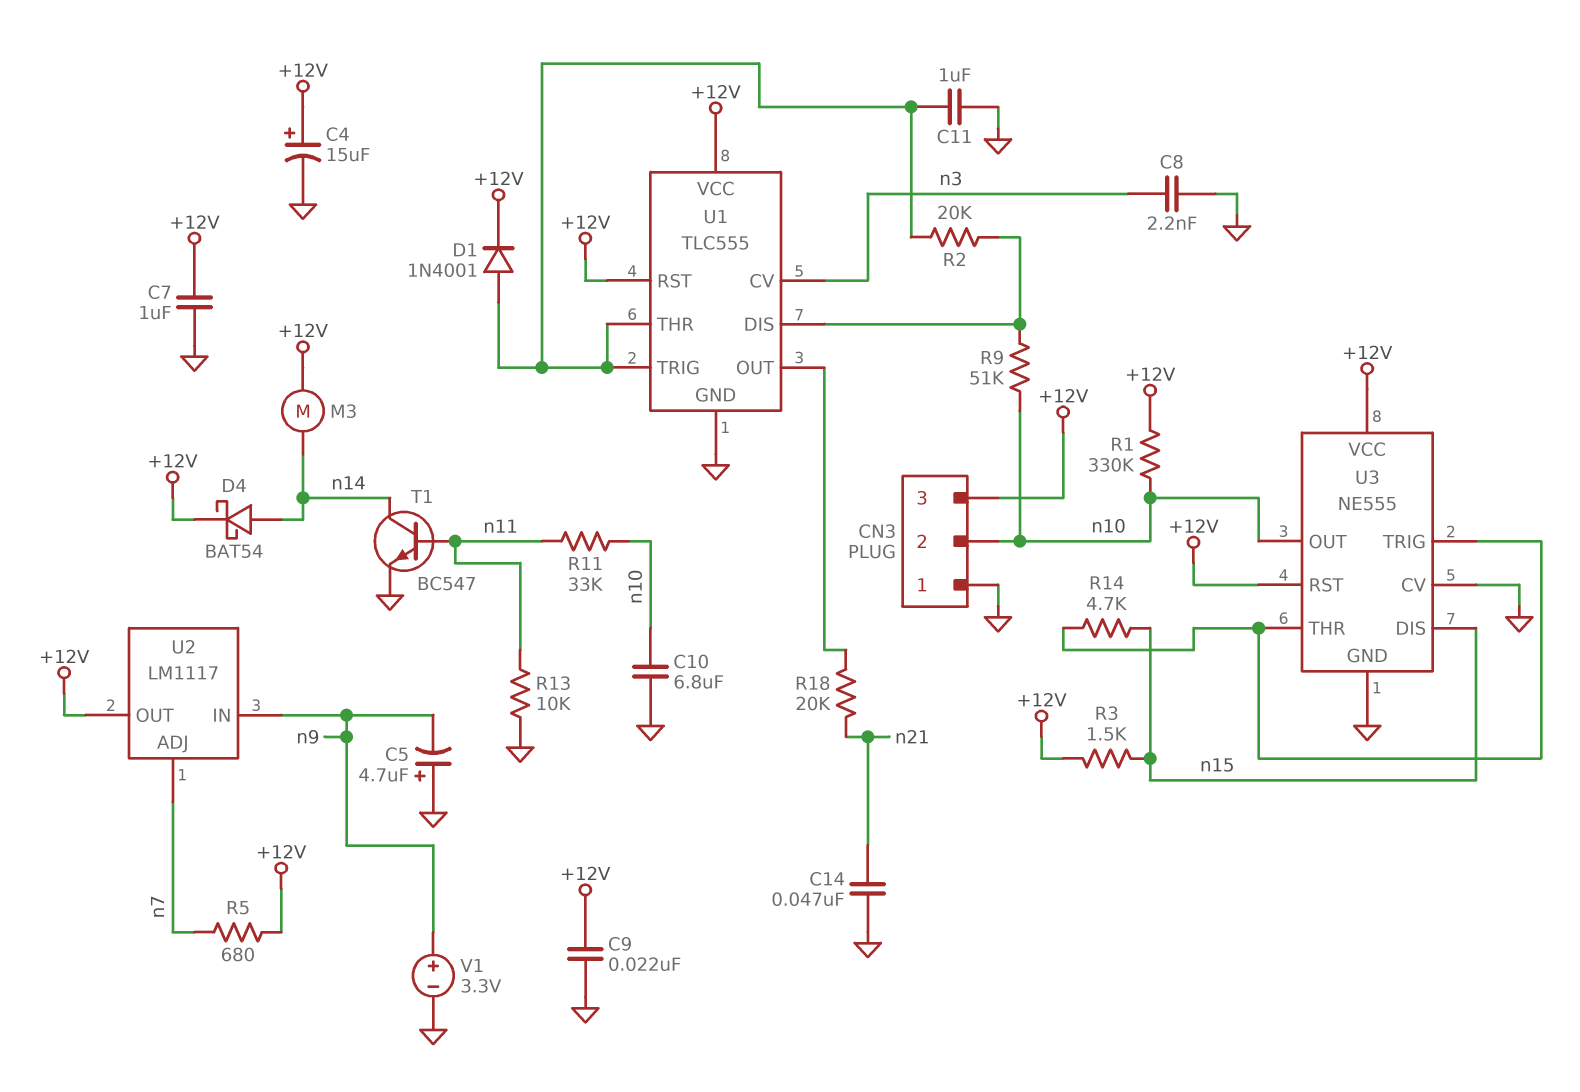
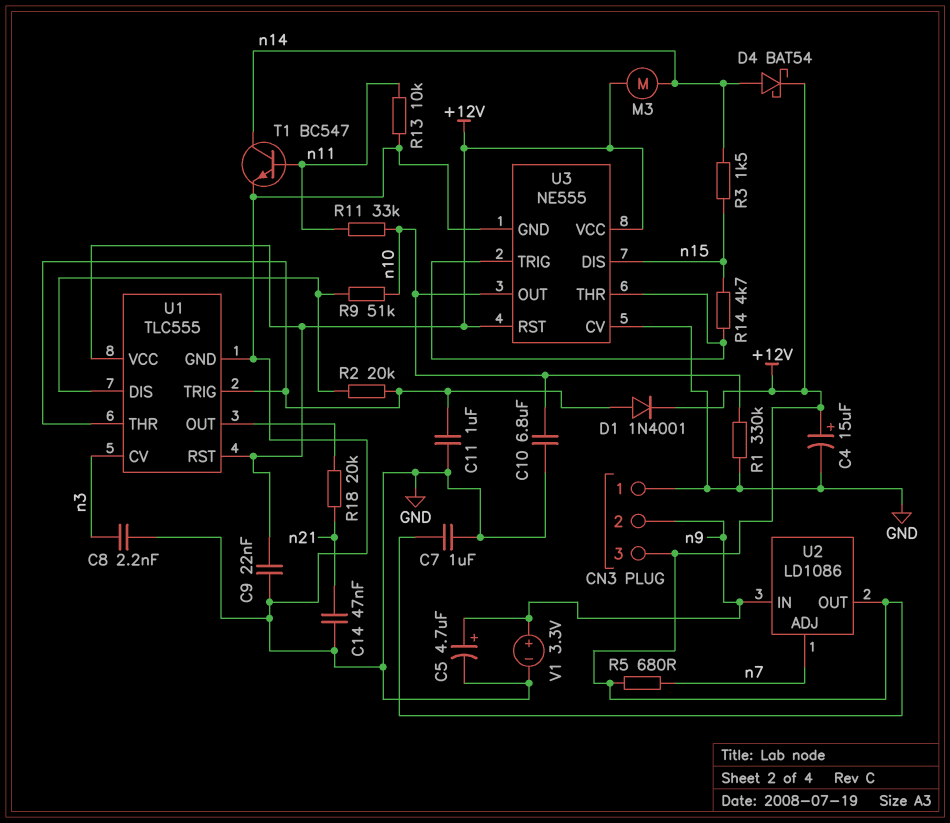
C5: 4.7uF (plus GND, minus n9) -> 4.7uF (plus n9, minus GND)
CN3 pin 2: n10 -> n9
R1: 330k (+12V, n10) -> 330k (GND, n10)
R3: 1.5k (+12V, n15) -> 1.5k (n14, n15)
U2: LM1117 -> LD1086

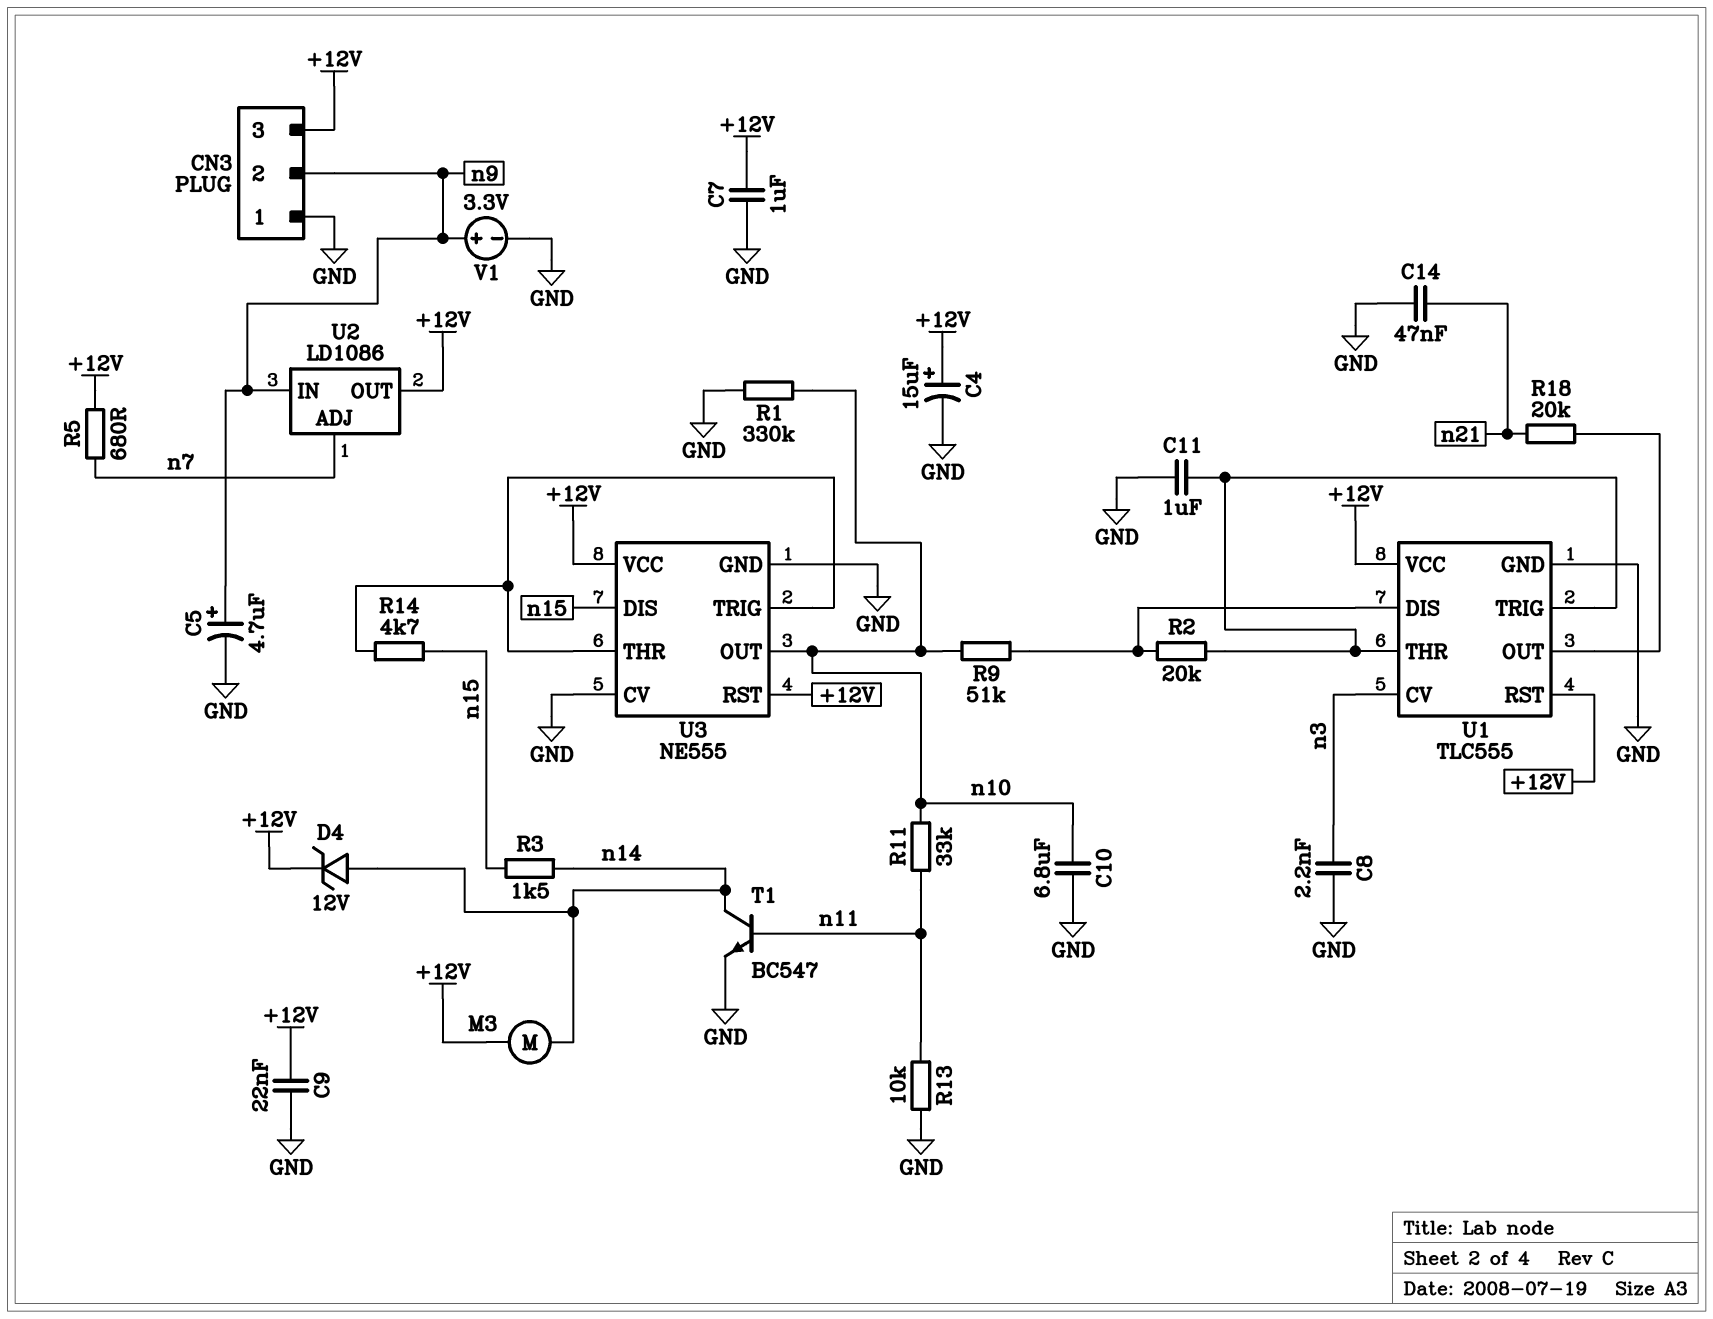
D1: diode 1N4001 (A U1/THR, K +12V) -> none
D4: schottky BAT54 (A n14, K +12V) -> zener 12V (A n14, K +12V)

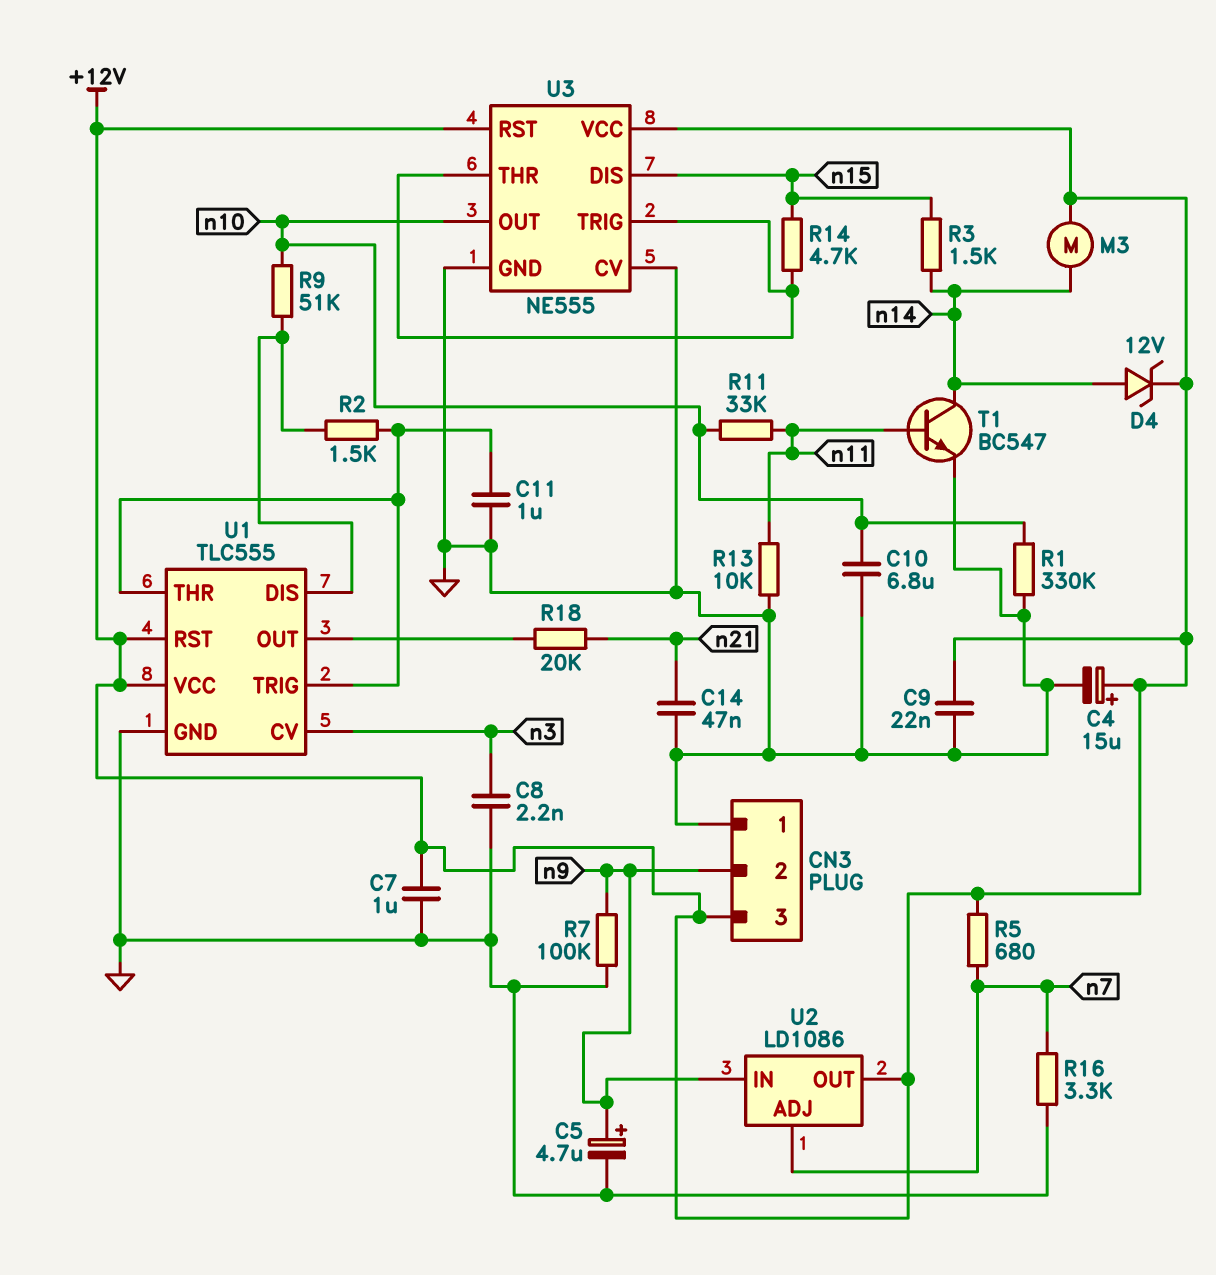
R2: 20k (U1/DIS, U1/THR) -> 1.5k (U1/DIS, U1/THR)
R7: none -> 100k (GND, n9)
R16: none -> 3.3k (GND, n7)
V1: 3.3V (plus n9, minus GND) -> none

